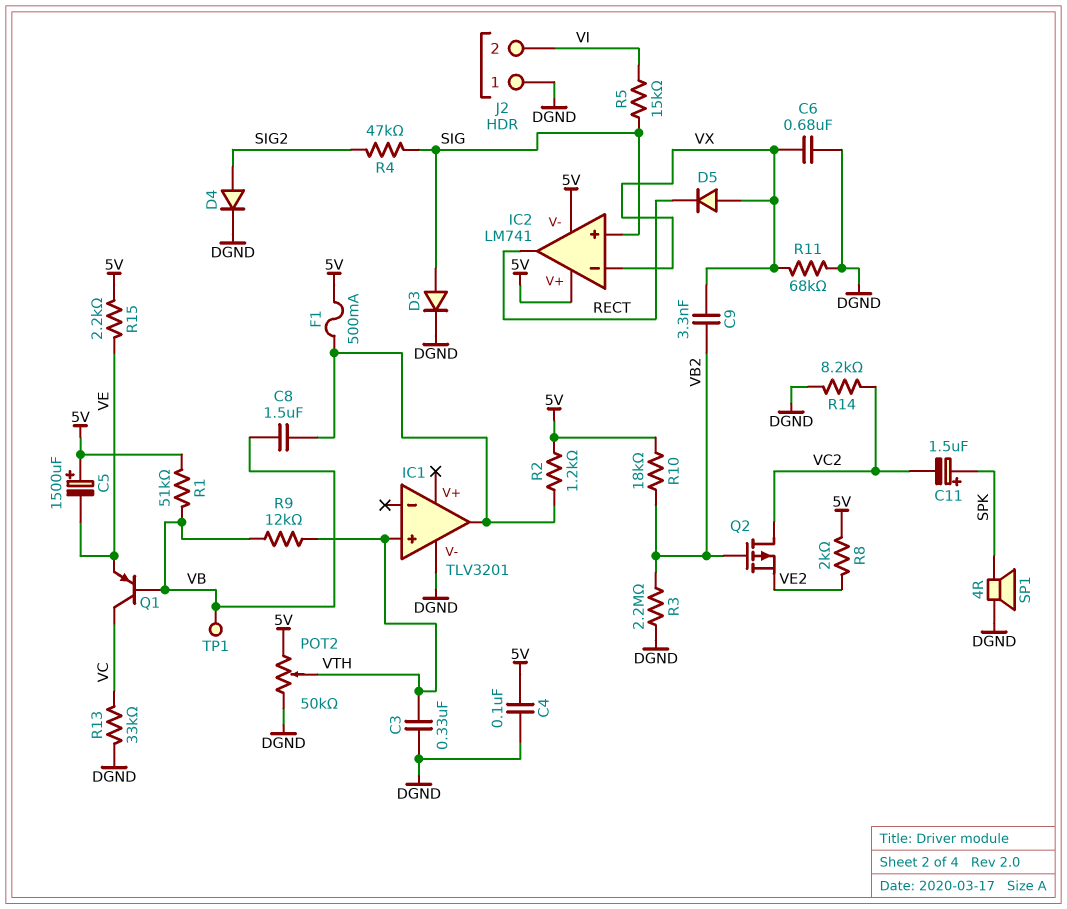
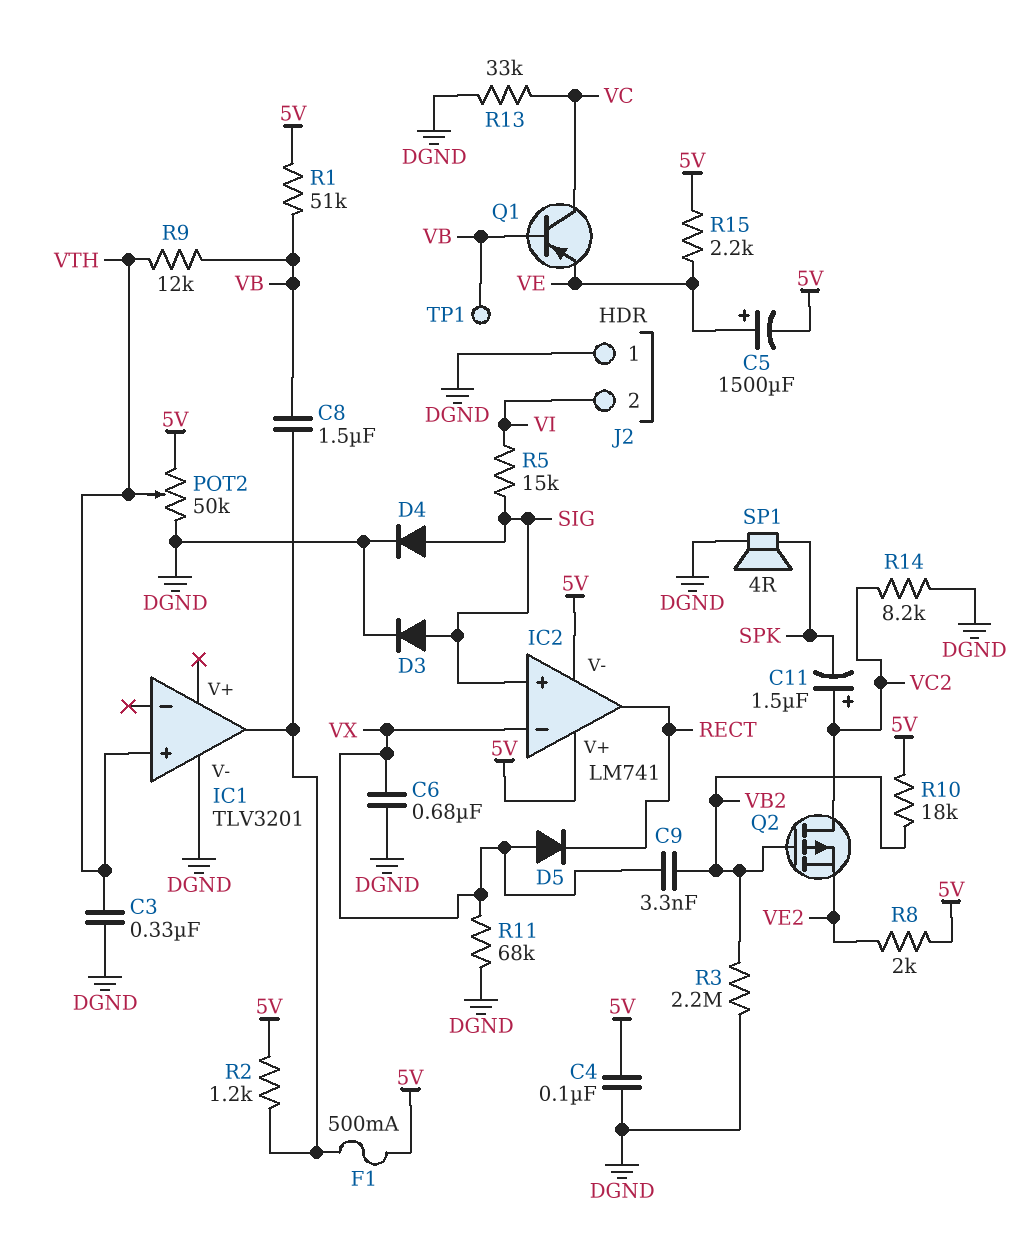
C5: 1500uF (plus 5V, minus VE) -> 1500uF (plus VE, minus 5V)
C11: 1.5uF (plus SPK, minus VC2) -> 1.5uF (plus VC2, minus SPK)
D4: diode (A SIG2, K DGND) -> diode (A SIG, K DGND)
R4: 47k (SIG, SIG2) -> none

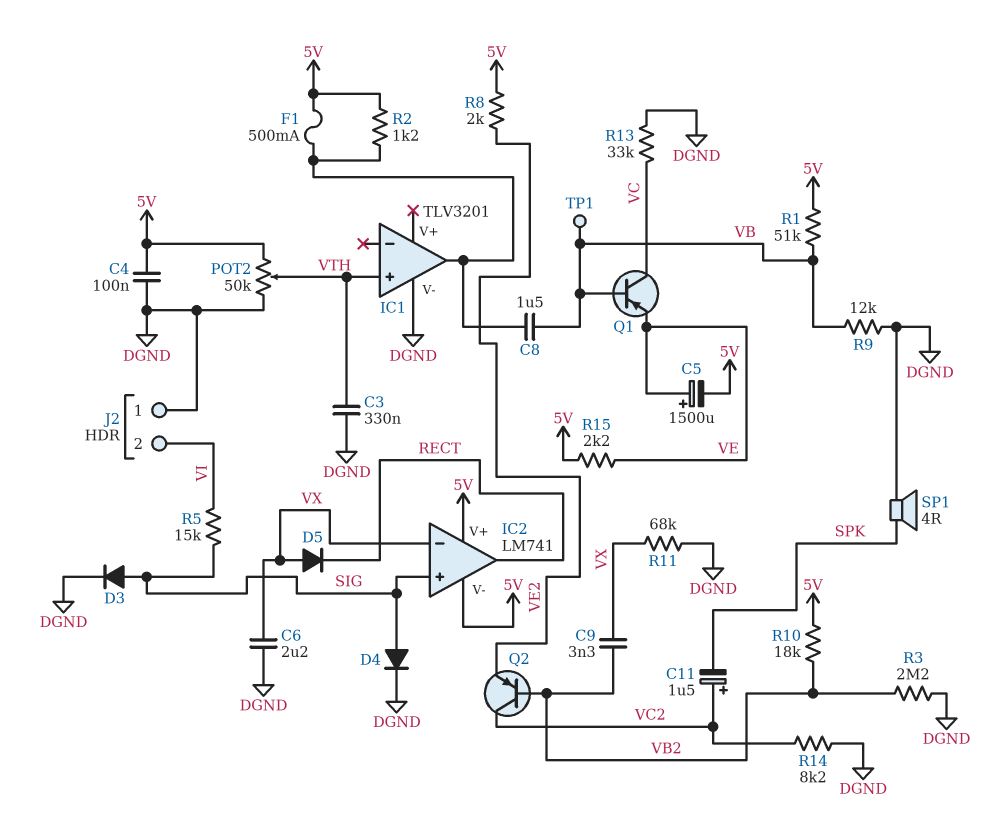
C6: 680nF (DGND, VX) -> 2.2uF (DGND, VX)
Q2: PMOS (G VB2, D VC2, S VE2) -> PNP (B VB2, C VC2, E VE2)
R9: 12k (VB, VTH) -> 12k (DGND, VB)

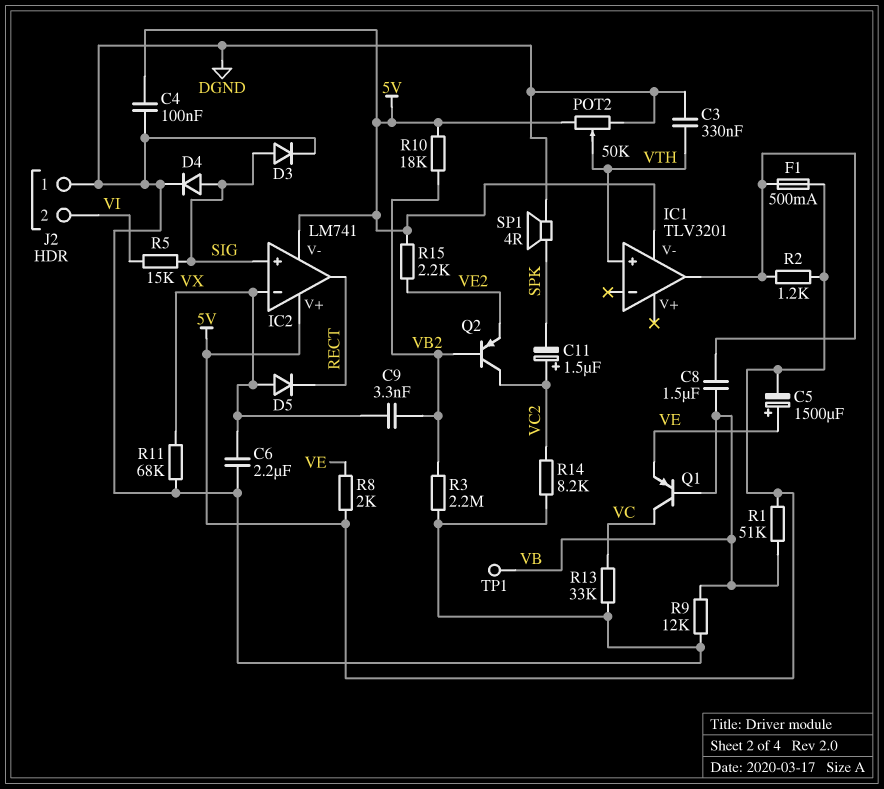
IC1 pin V-: DGND -> 5V
R8: 2k (5V, VE2) -> 2k (5V, VE)
R15: 2.2k (5V, VE) -> 2.2k (5V, VE2)

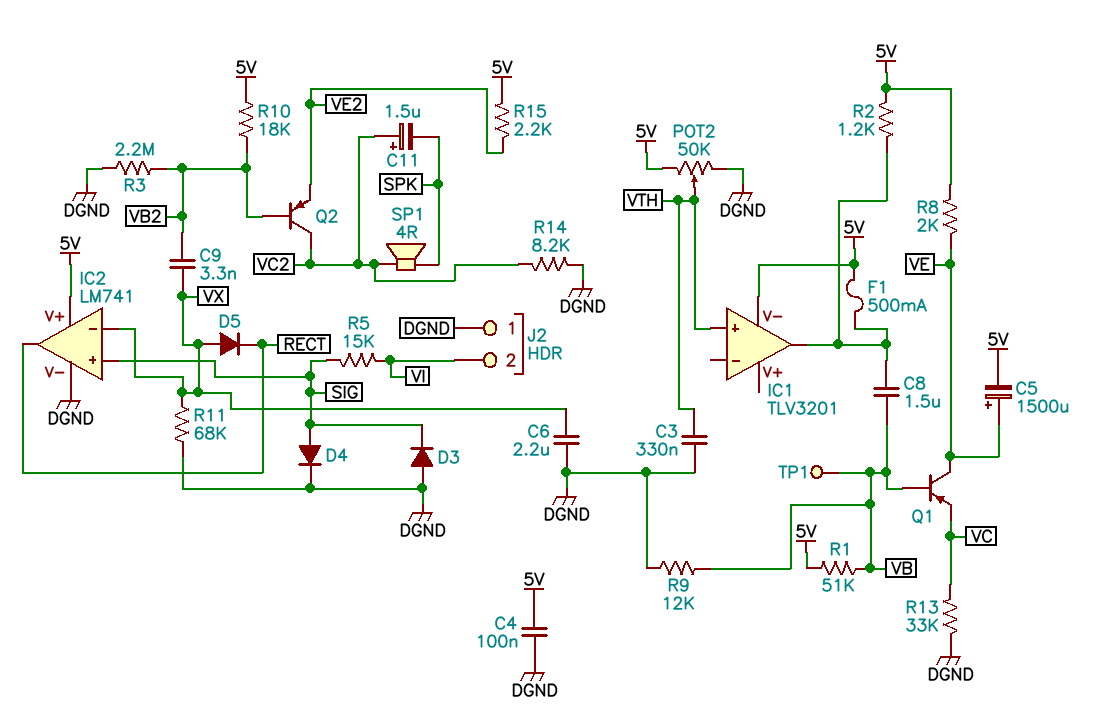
D3: diode (A SIG, K DGND) -> diode (A DGND, K SIG)
IC2 pin V-: 5V -> DGND
Q1: PNP (B VB, C VC, E VE) -> PNP (B VB, C VE, E VC)
SP1: speaker 4R (DGND, SPK) -> speaker 4R (SPK, VC2)

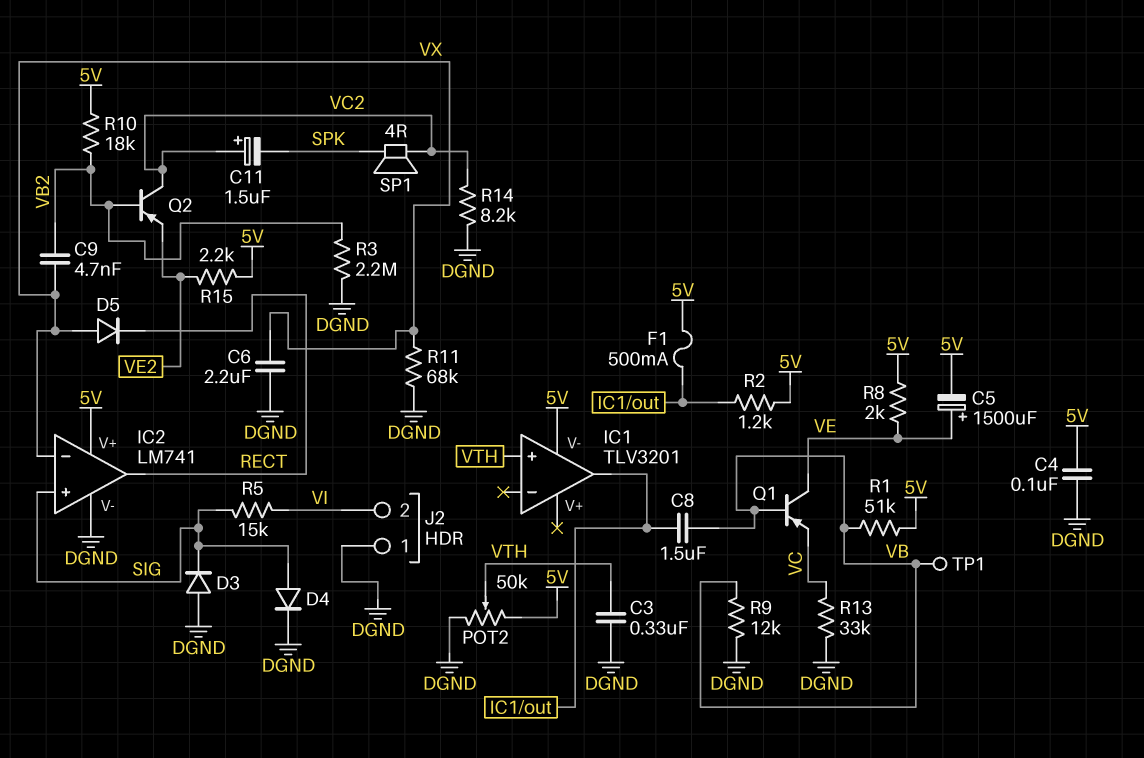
C9: 3.3nF (VB2, VX) -> 4.7nF (VB2, VX)

